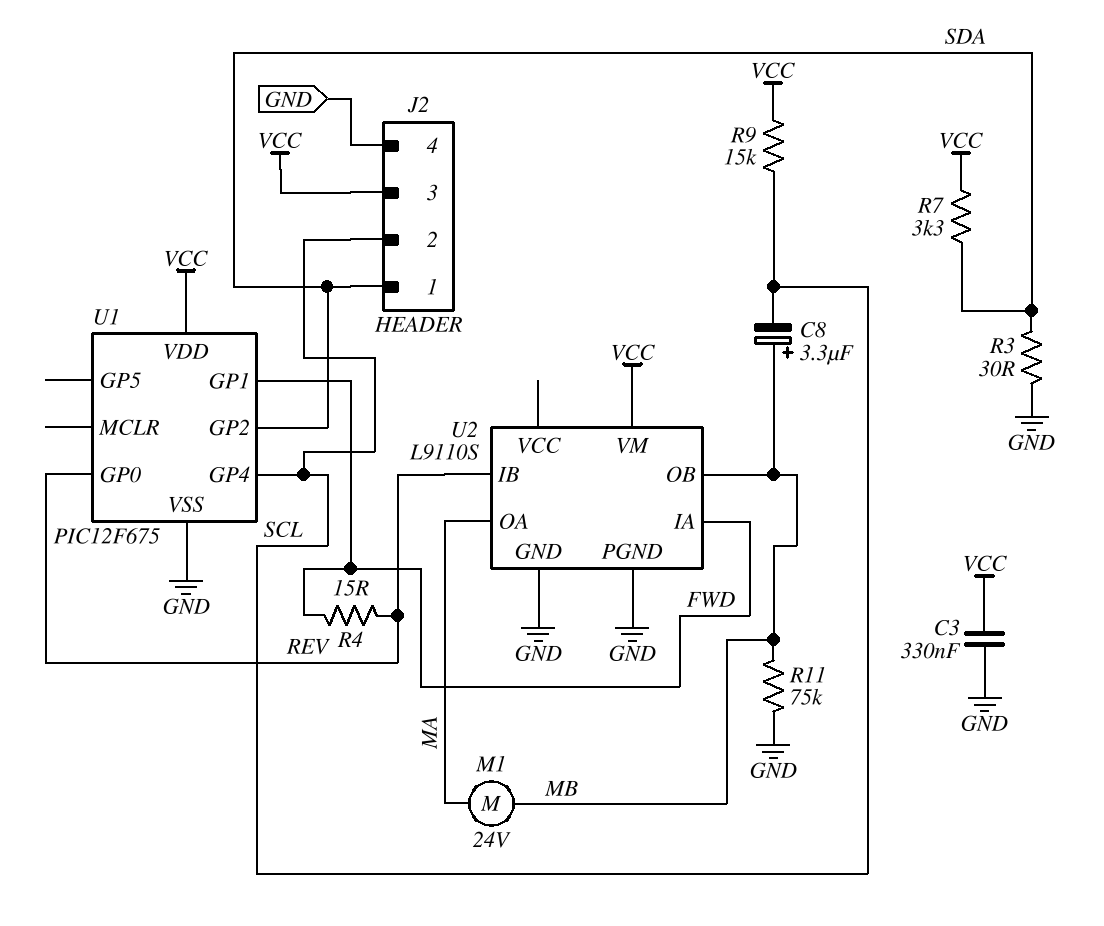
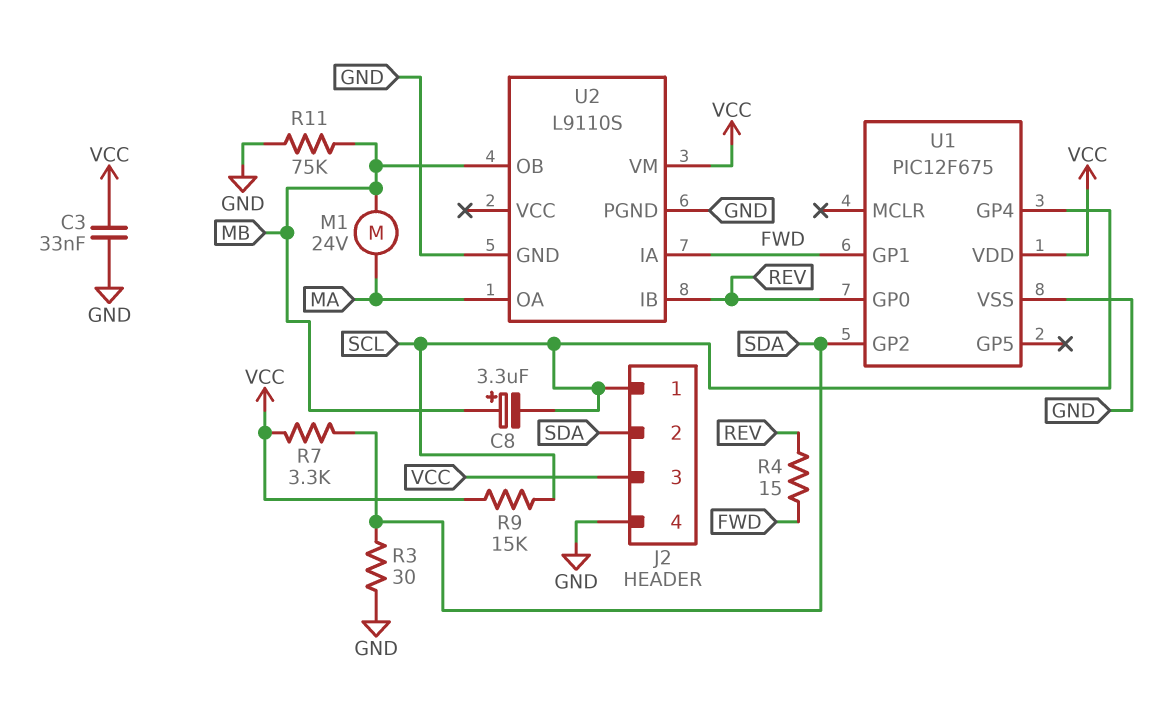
C3: 330nF (GND, VCC) -> 33nF (GND, VCC)
J2 pin 1: SDA -> SCL
J2 pin 2: SCL -> SDA

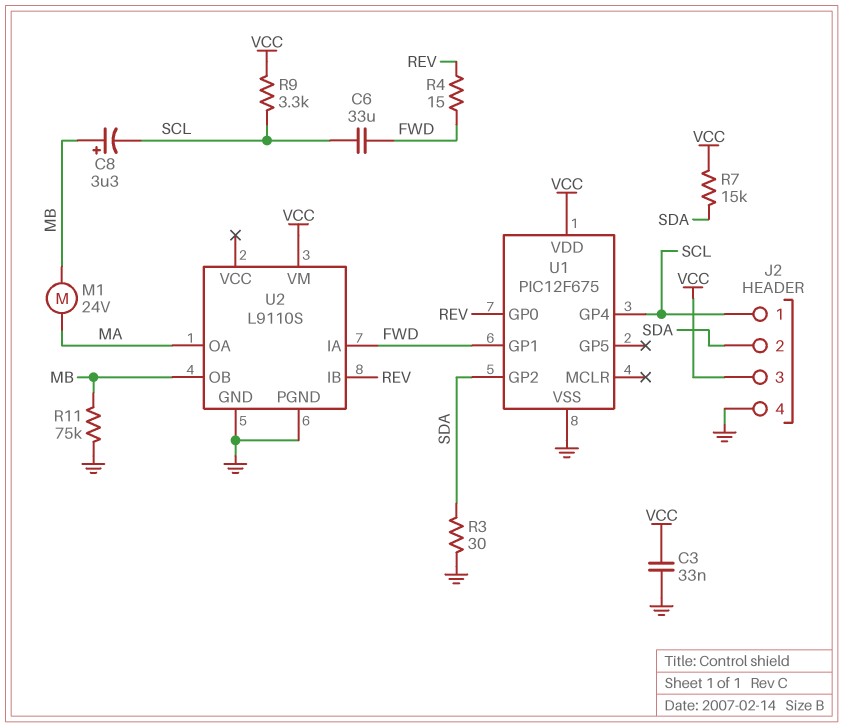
C6: none -> 33uF (FWD, SCL)
R7: 3.3k (SDA, VCC) -> 15k (SDA, VCC)
R9: 15k (SCL, VCC) -> 3.3k (SCL, VCC)

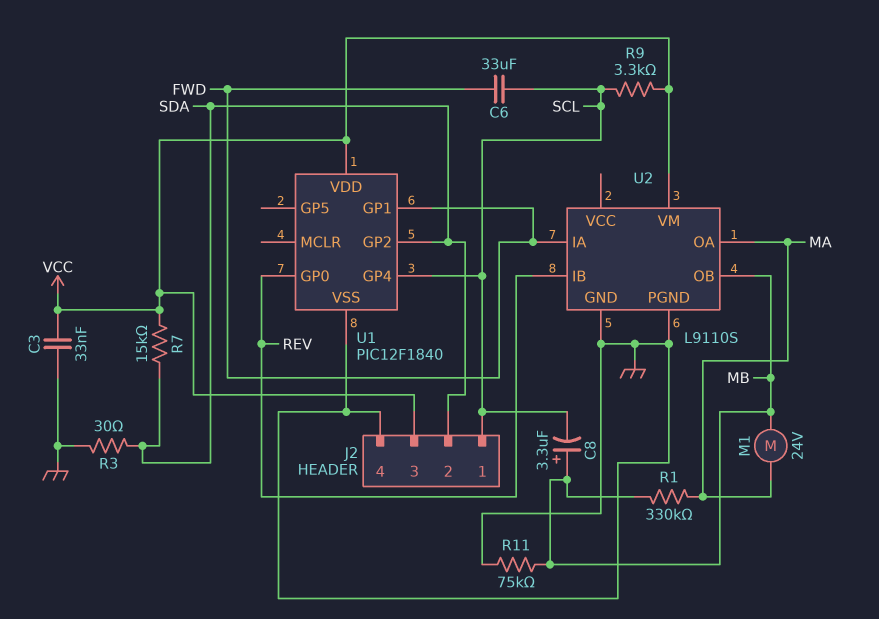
R1: none -> 330k (MA, MB)
R4: 15 (FWD, REV) -> none
U1: PIC12F675 -> PIC12F1840

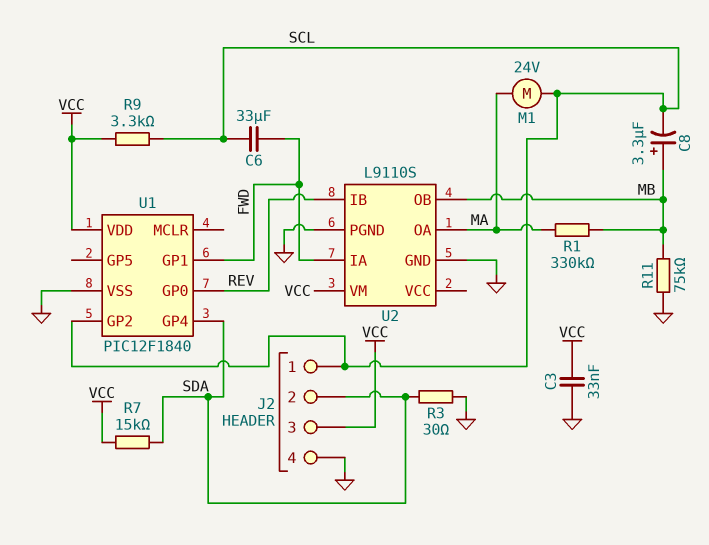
M1: motor 24V (MA, MB) -> motor 24V (MA, SCL)
U1 pin GP2: SDA -> SCL
U1 pin GP4: SCL -> SDA

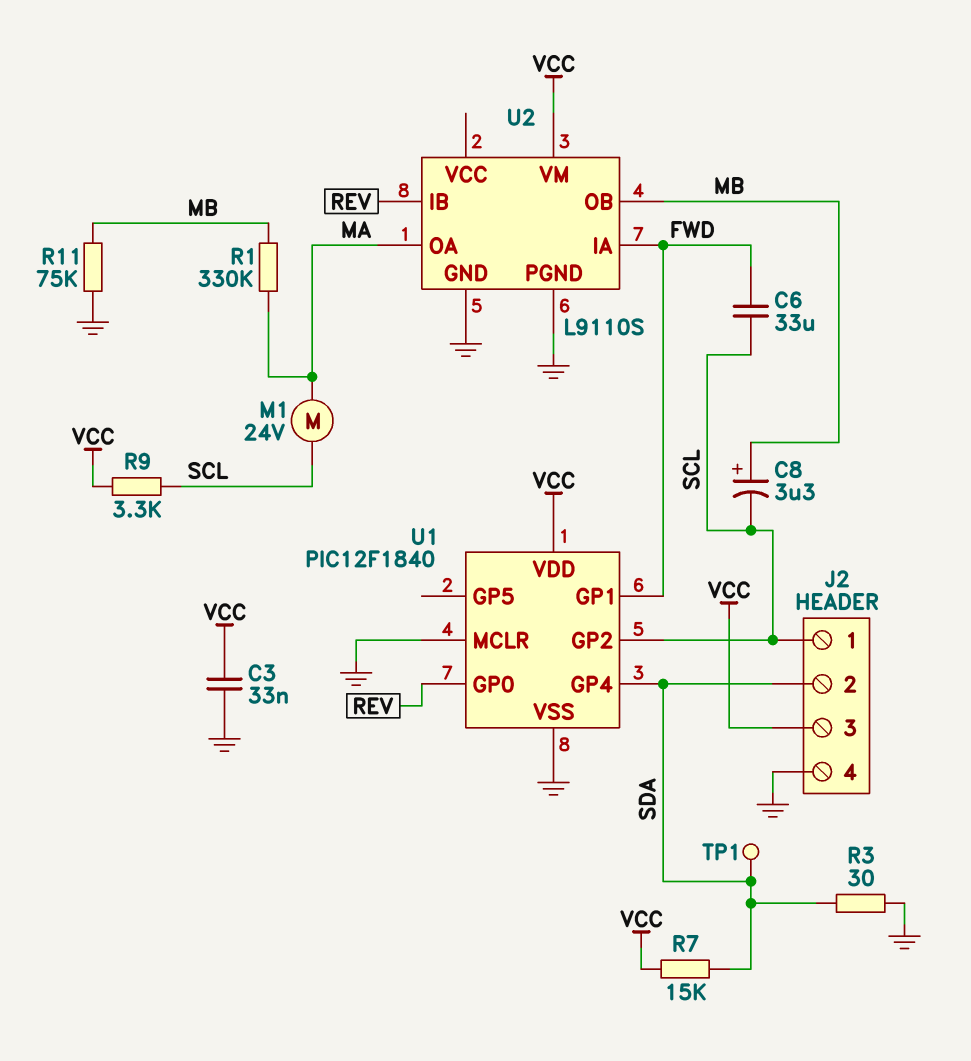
TP1: none -> test point (SDA)
U1 pin MCLR: none -> GND

